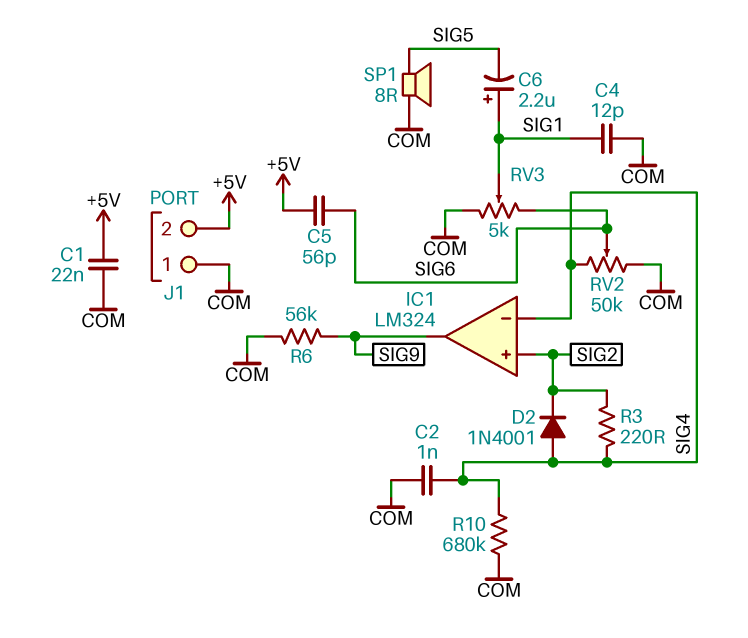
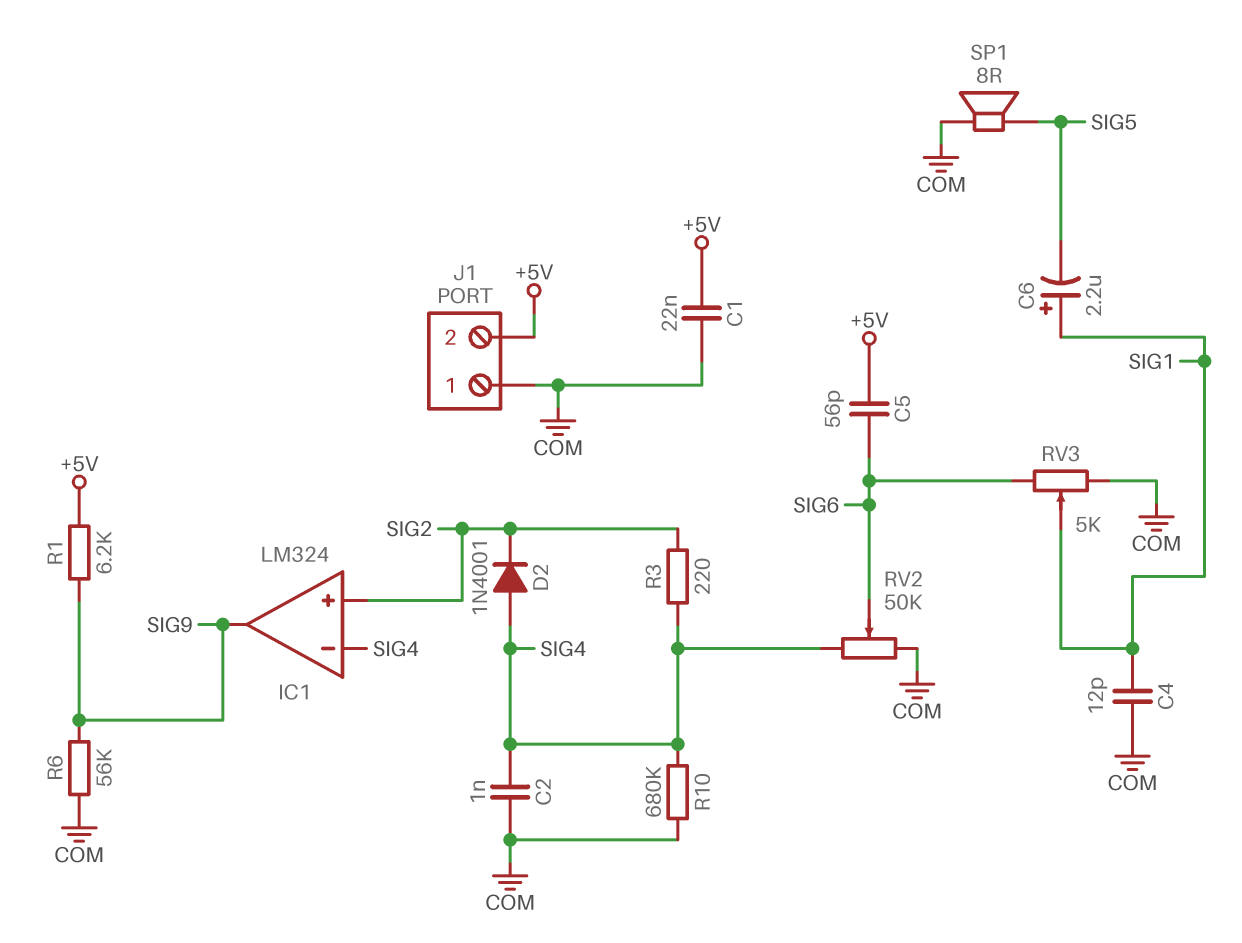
R1: none -> 6.2k (+5V, SIG9)

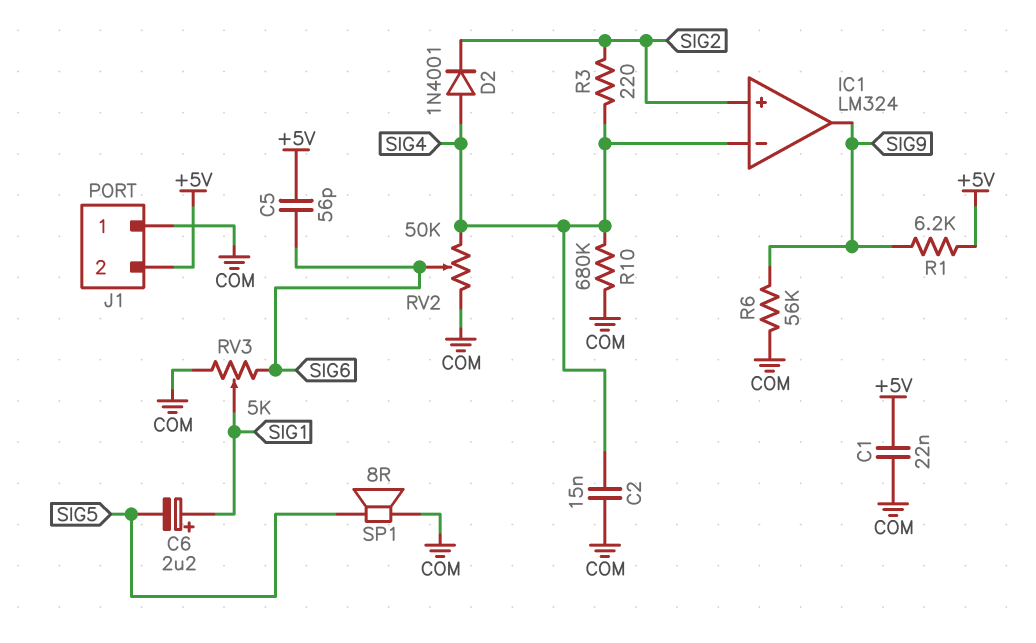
C2: 1nF (COM, SIG4) -> 15nF (COM, SIG4)
C4: 12pF (COM, SIG1) -> none

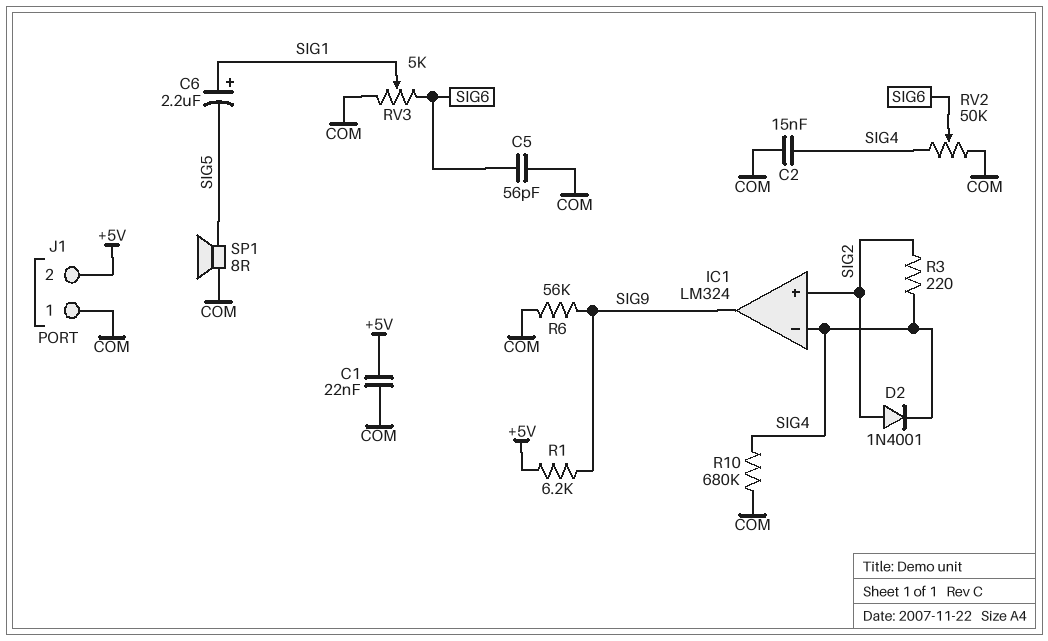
C5: 56pF (+5V, SIG6) -> 56pF (COM, SIG6)
D2: diode 1N4001 (A SIG4, K SIG2) -> diode 1N4001 (A SIG2, K SIG4)

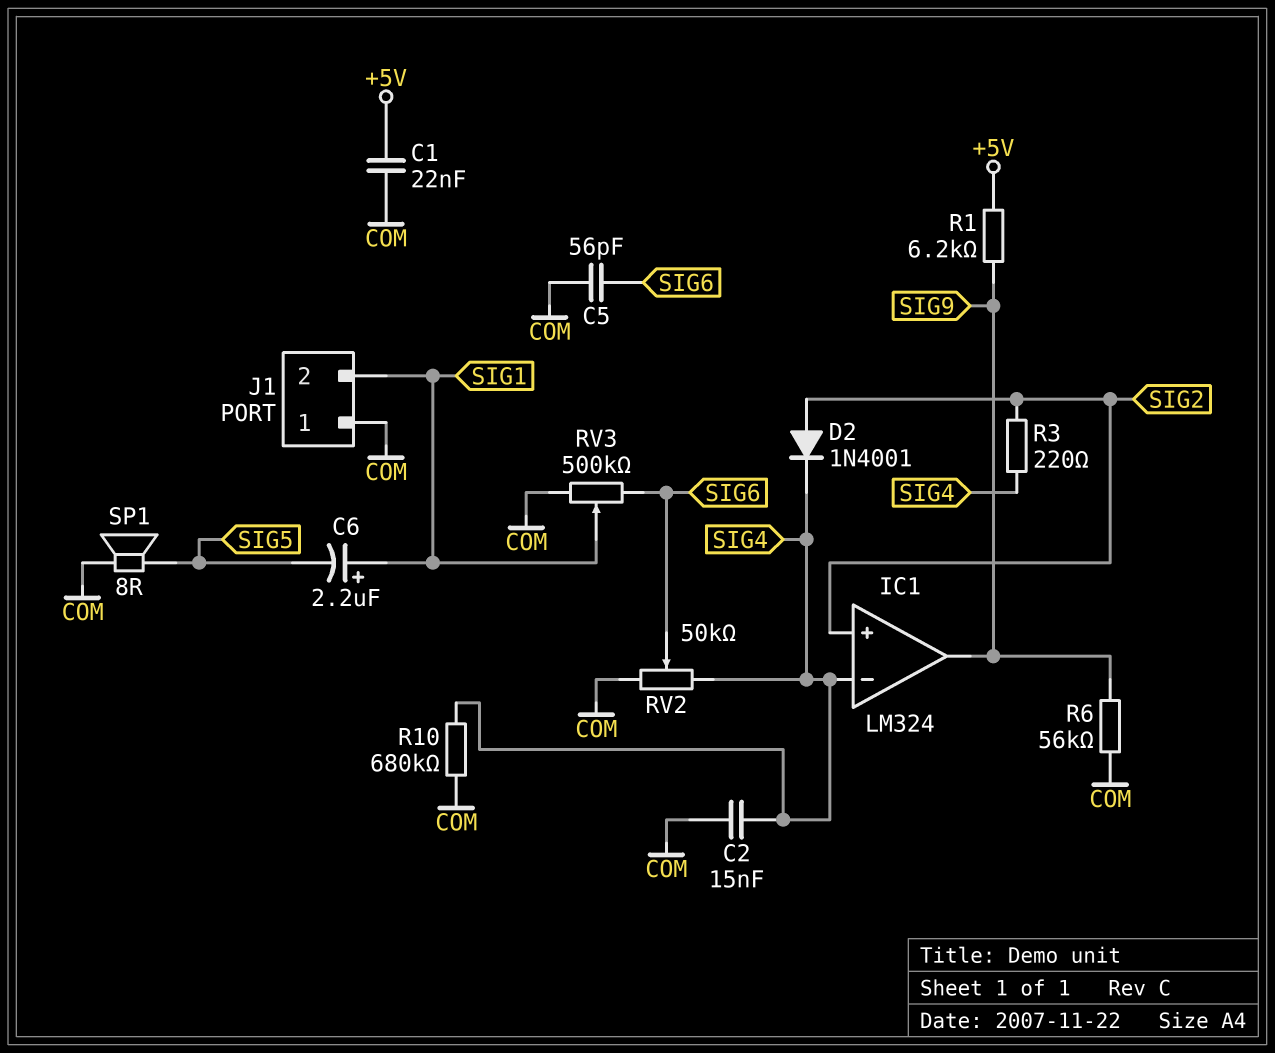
J1 pin 2: +5V -> SIG1
RV3: 5k (COM, SIG6, wiper SIG1) -> 500k (COM, SIG6, wiper SIG1)

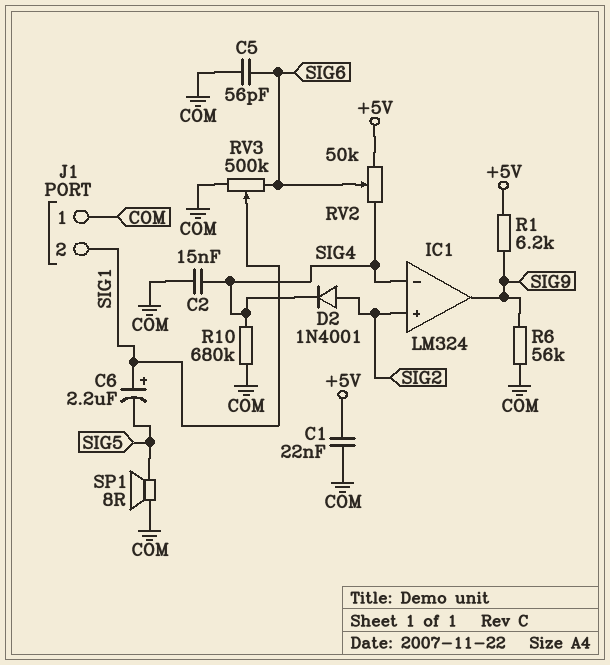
R3: 220 (SIG2, SIG4) -> none
RV2: 50k (COM, SIG4, wiper SIG6) -> 50k (+5V, SIG4, wiper SIG6)

